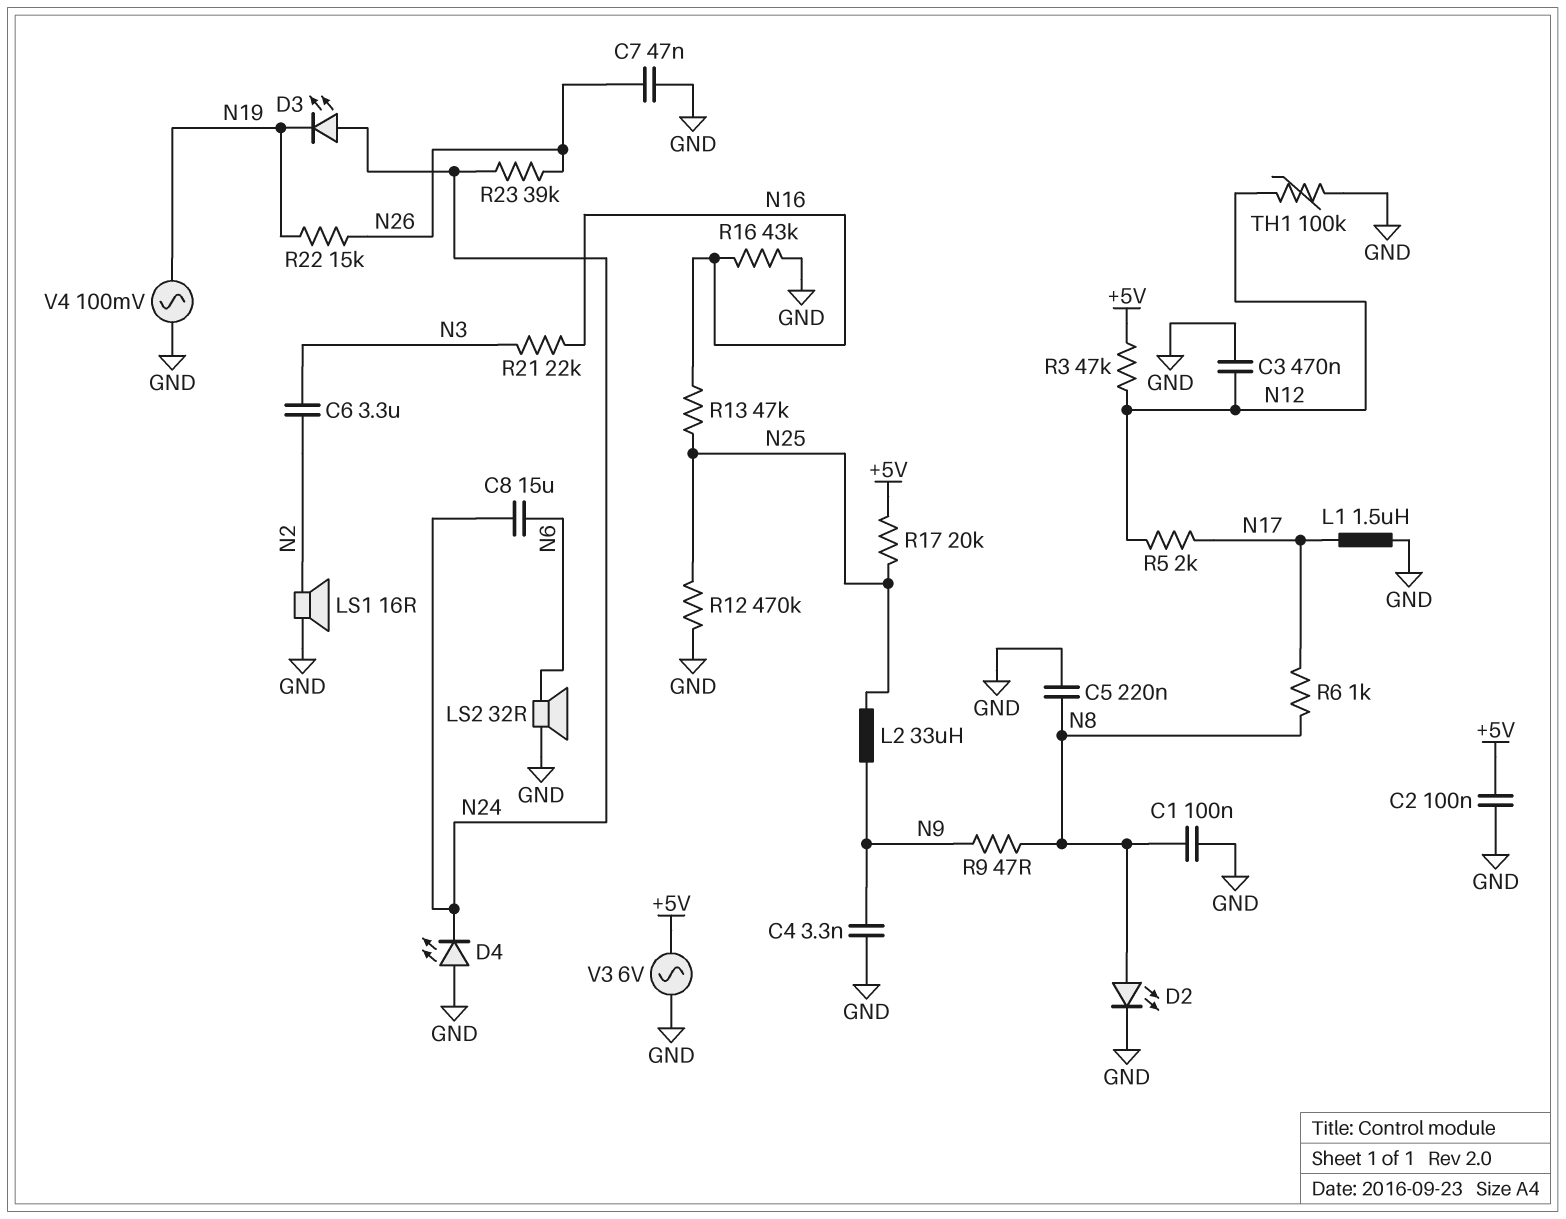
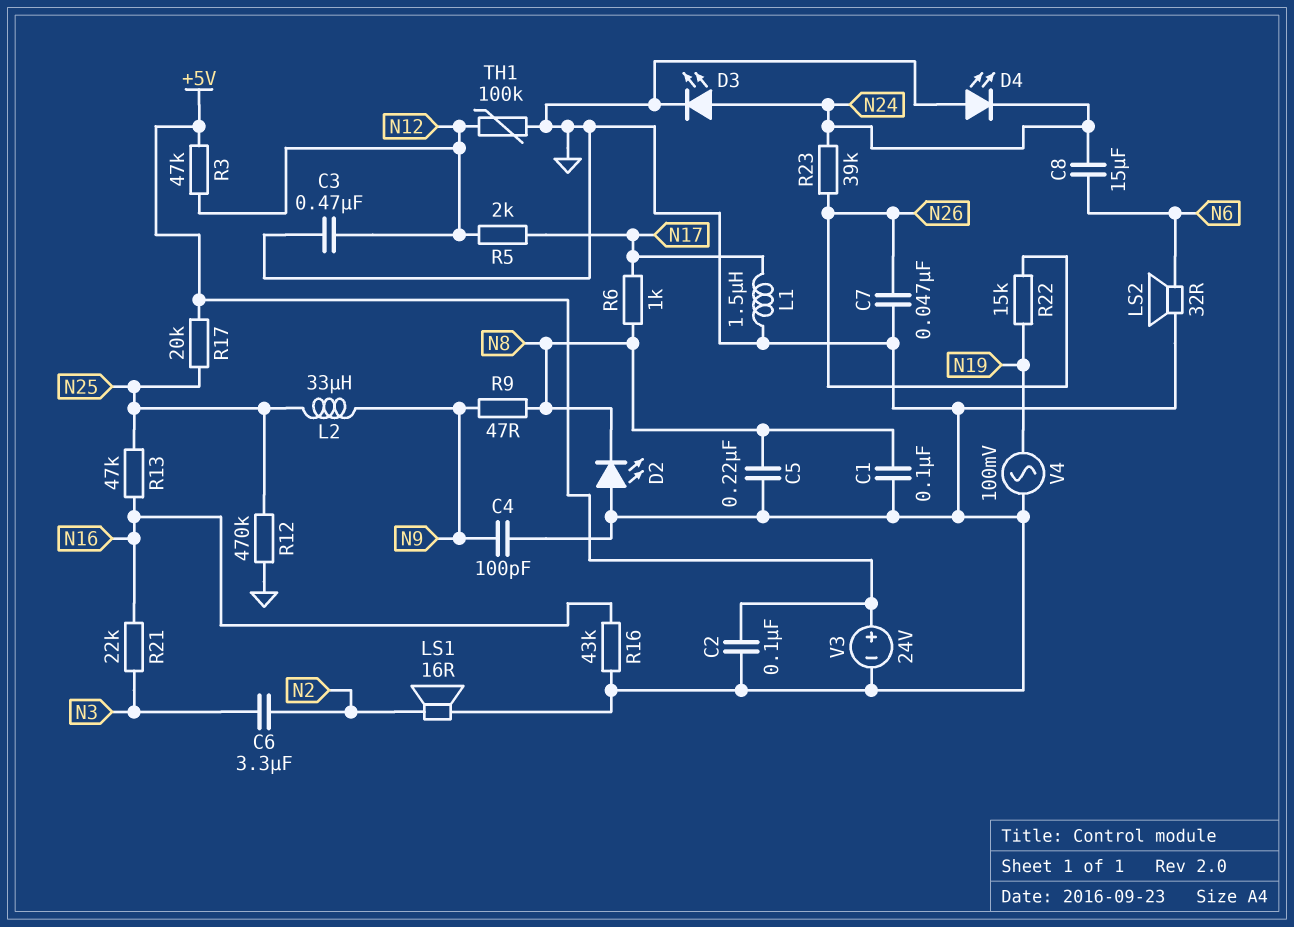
C4: 3.3nF (GND, N9) -> 100pF (GND, N9)
D2: LED (A N8, K GND) -> LED (A GND, K N8)
D3: LED (A N24, K N19) -> LED (A N24, K GND)
V3: AC 6V (+5V, GND) -> 24V (plus +5V, minus GND)

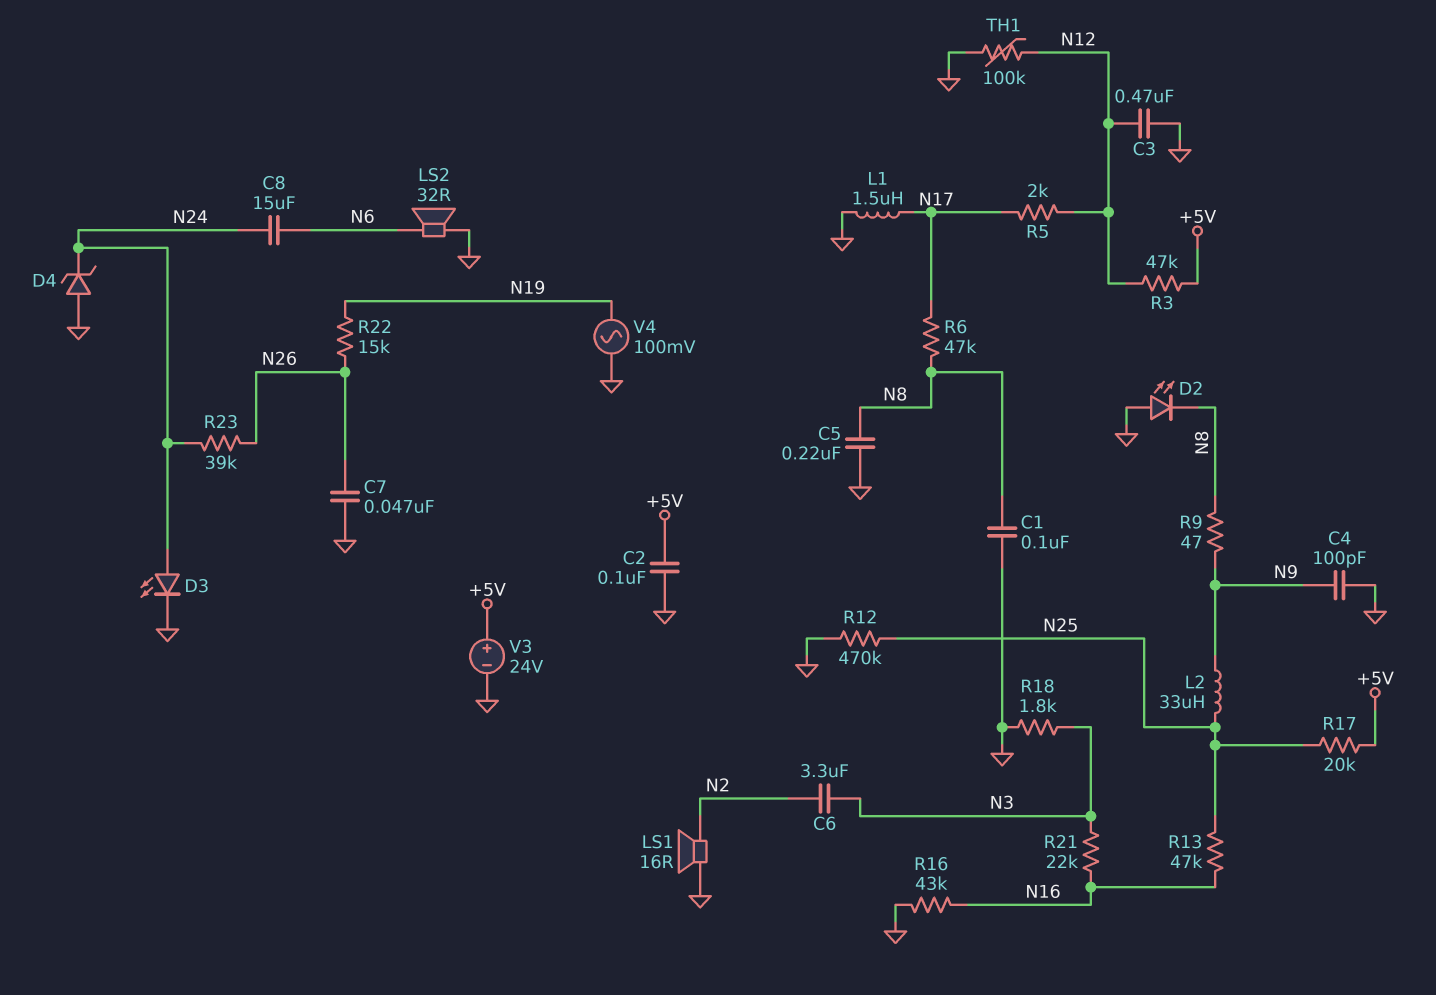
D4: LED (A GND, K N24) -> zener (A GND, K N24)
R6: 1k (N8, N17) -> 47k (N8, N17)
R18: none -> 1.8k (GND, N3)

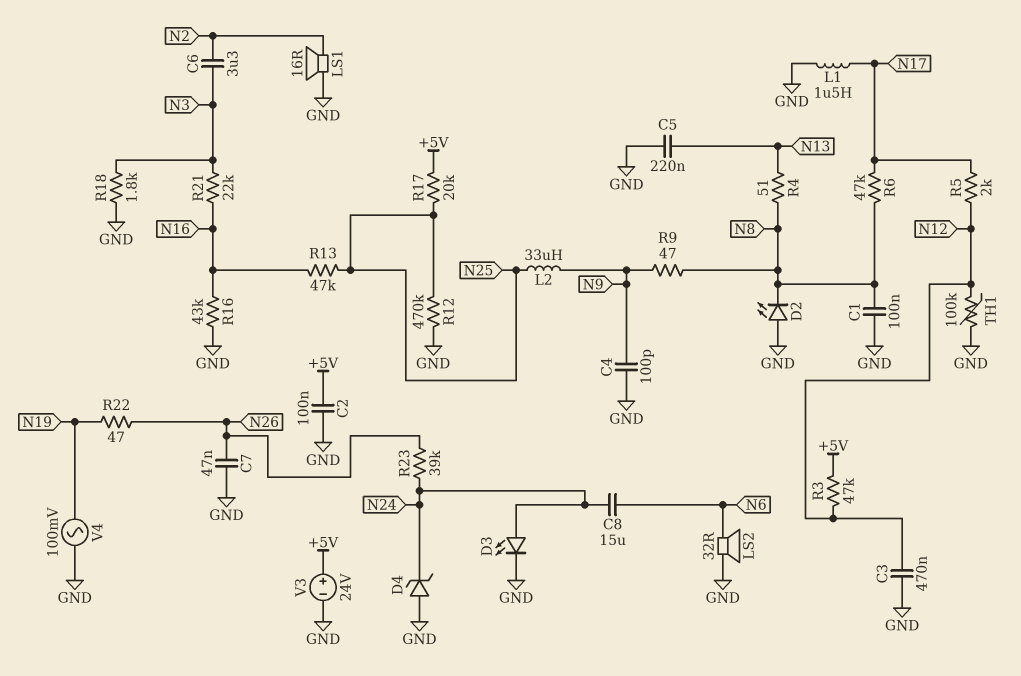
C5: 220nF (GND, N8) -> 220nF (GND, N13)
R4: none -> 51 (N8, N13)
R22: 15k (N19, N26) -> 47 (N19, N26)

